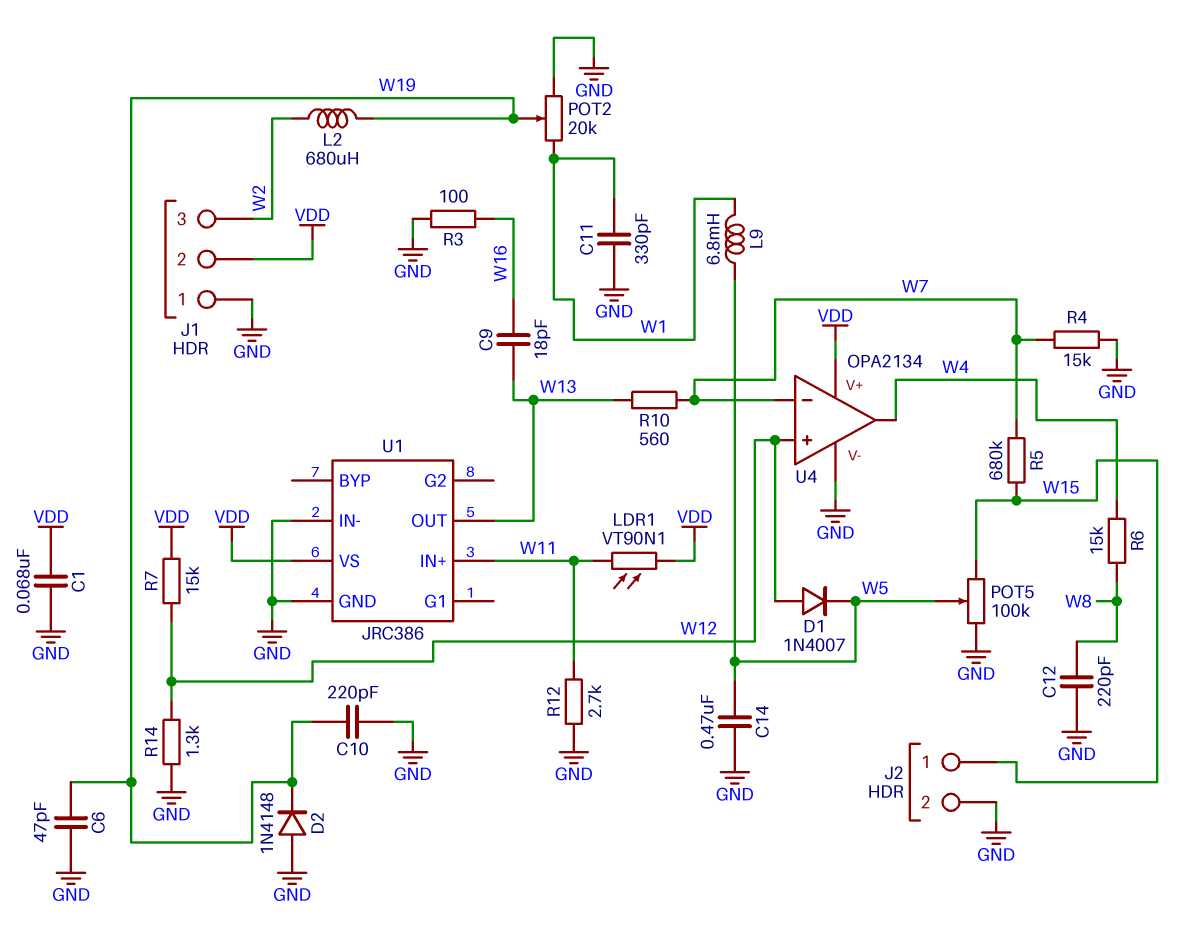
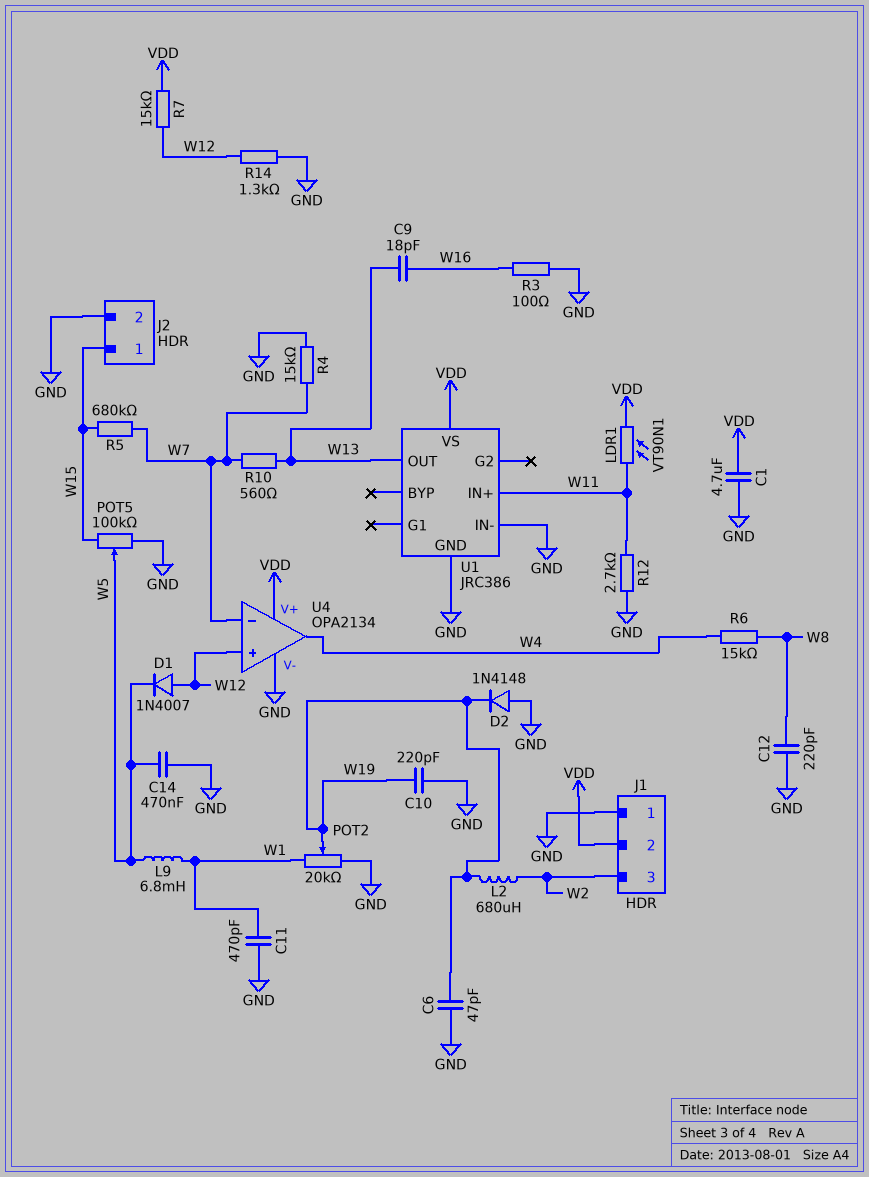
C1: 68nF (GND, VDD) -> 4.7uF (GND, VDD)
C11: 330pF (GND, W1) -> 470pF (GND, W1)

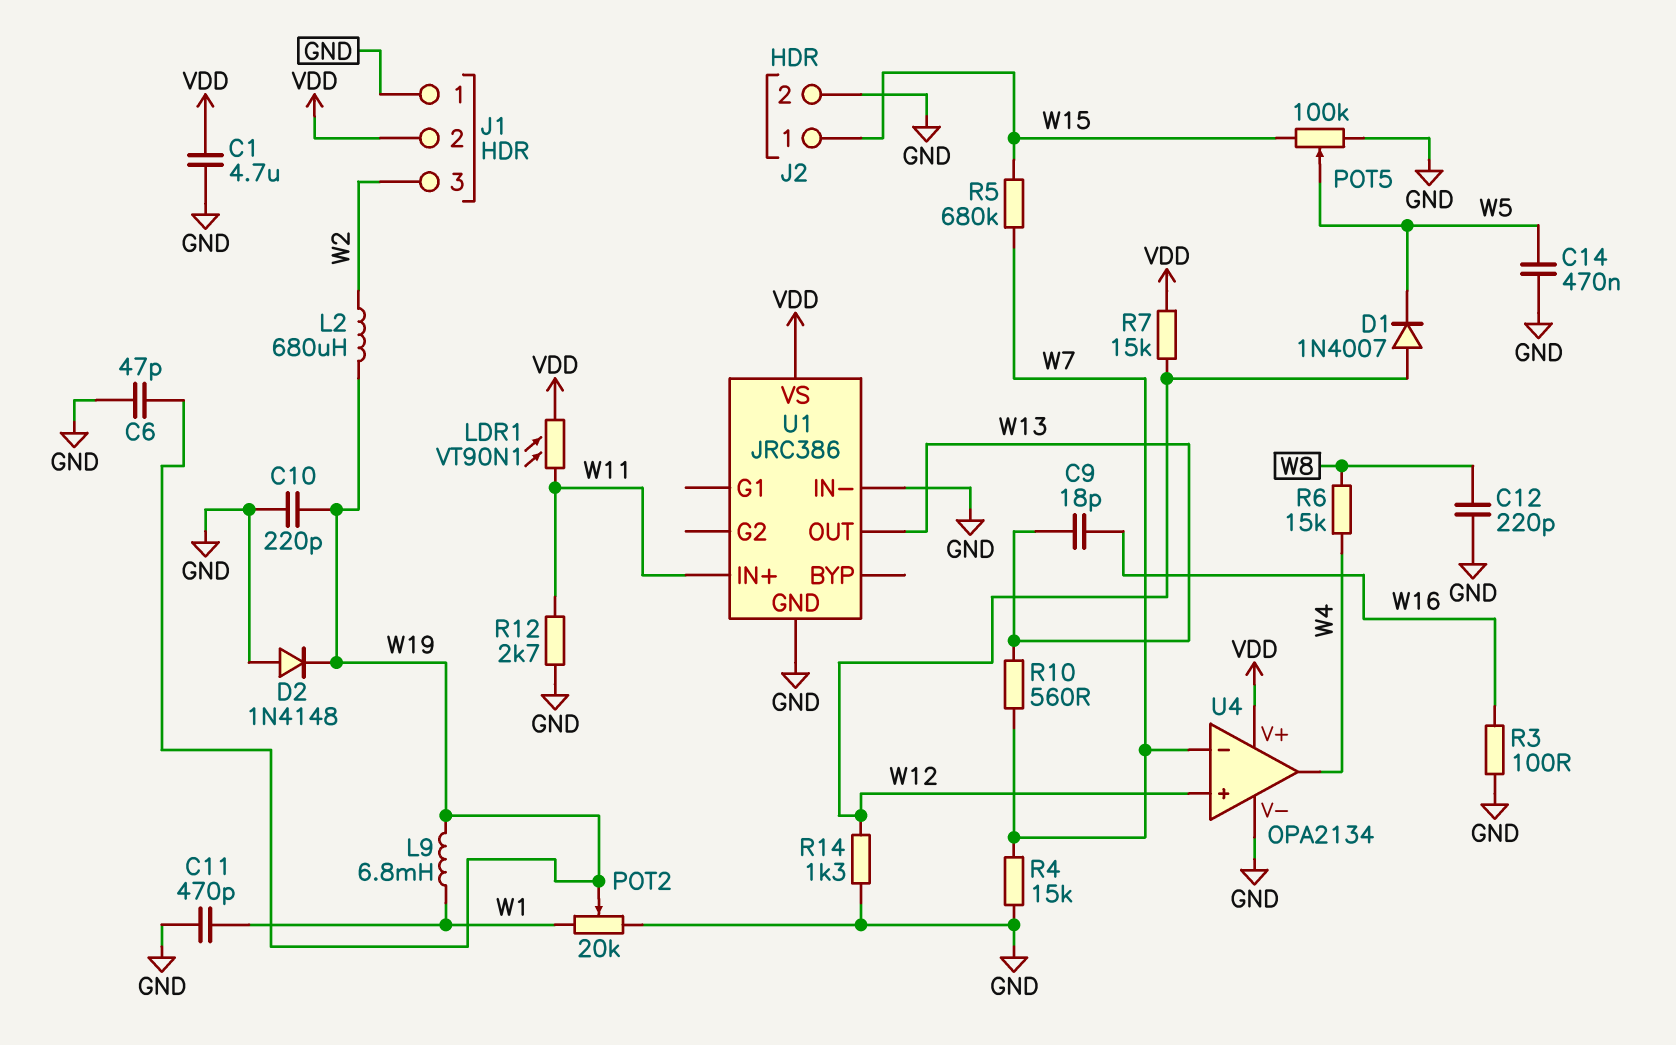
L9: 6.8mH (W1, W5) -> 6.8mH (W1, W19)

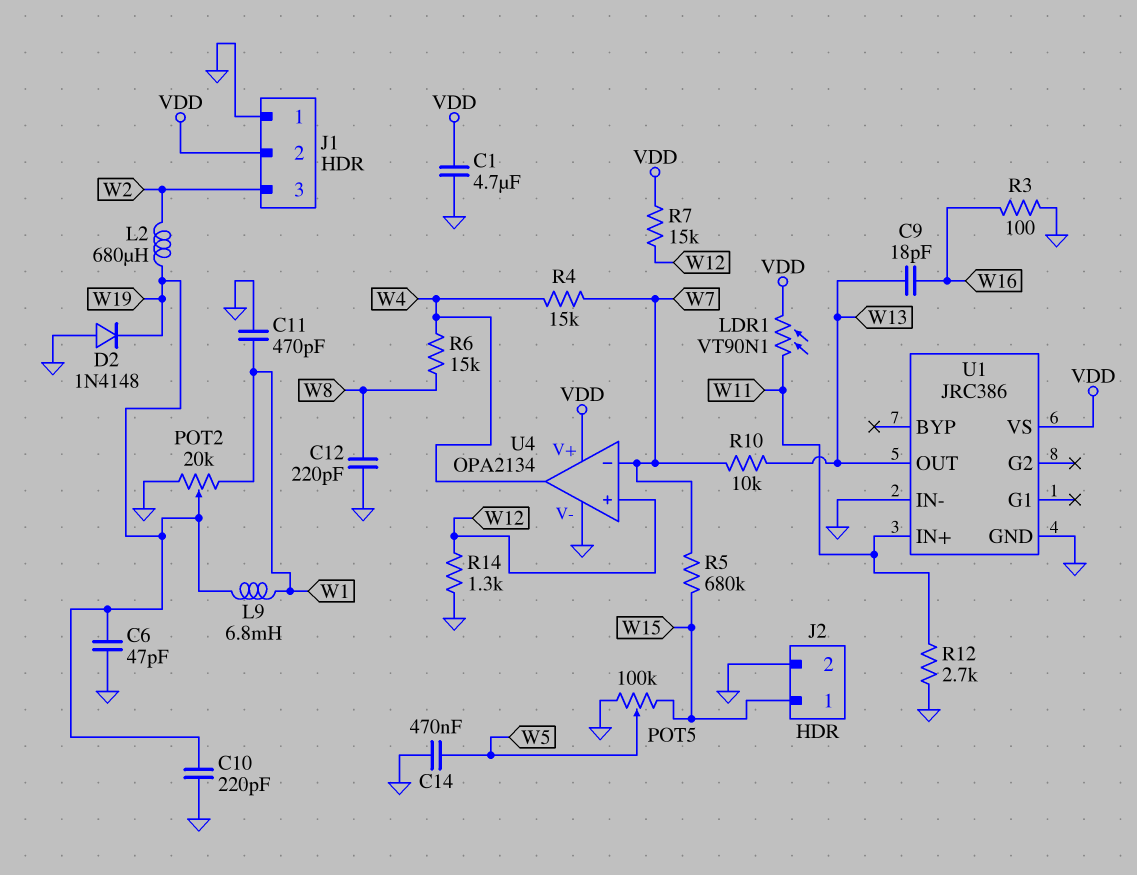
D1: diode 1N4007 (A W12, K W5) -> none
R4: 15k (GND, W7) -> 15k (W4, W7)
R10: 560 (W7, W13) -> 10k (W7, W13)

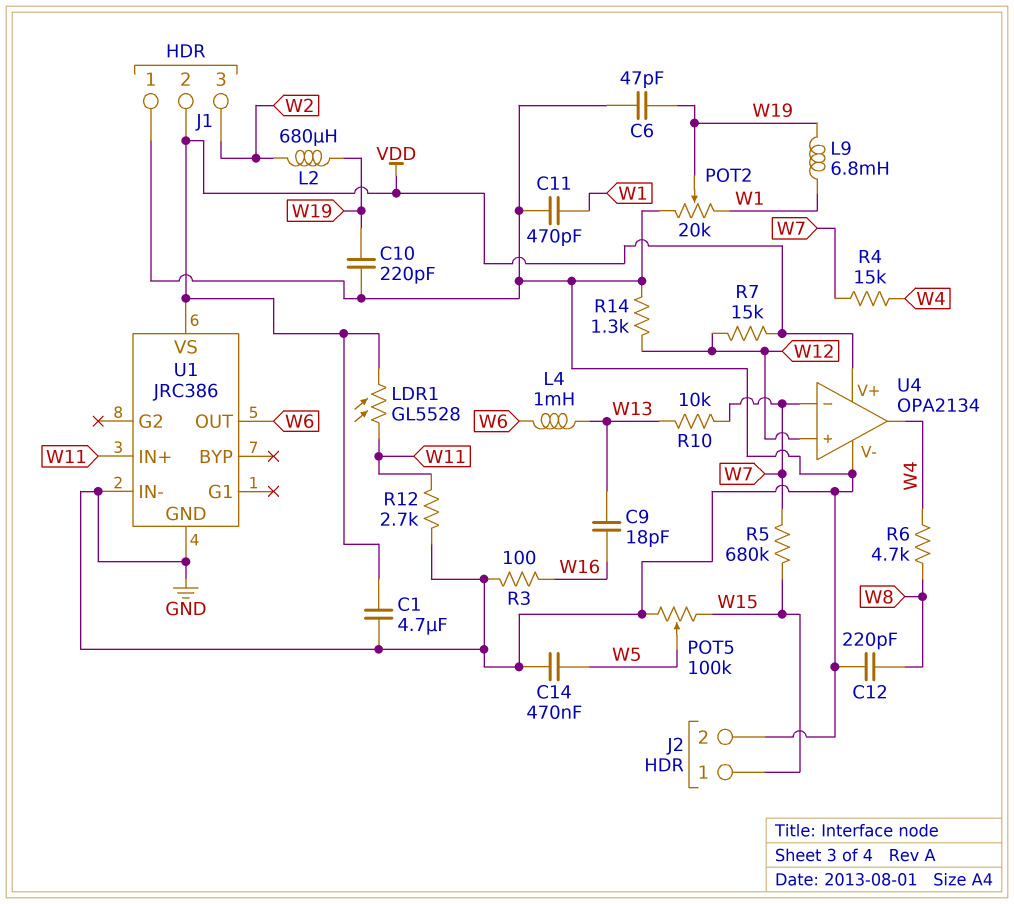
D2: diode 1N4148 (A GND, K W19) -> none
L4: none -> 1mH (W6, W13)
LDR1: VT90N1 (VDD, W11) -> GL5528 (VDD, W11)
R6: 15k (W4, W8) -> 4.7k (W4, W8)
U1 pin OUT: W13 -> W6

